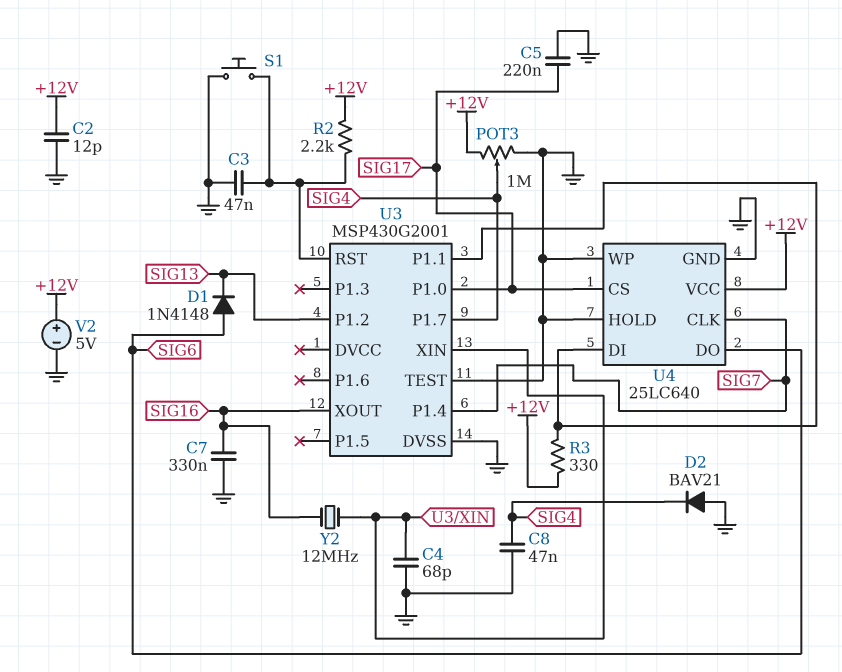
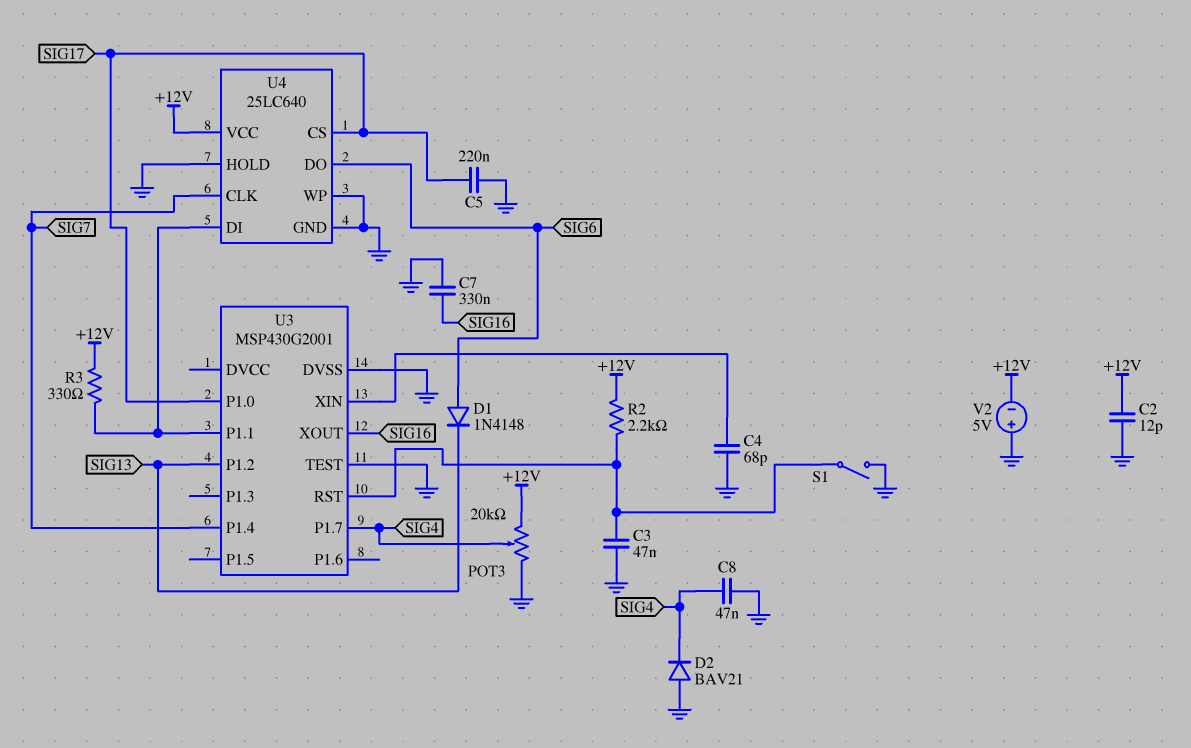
POT3: 1M (+12V, GND, wiper SIG4) -> 20k (+12V, GND, wiper SIG4)
S1: button (GND, U3/RST) -> switch (GND, U3/RST)
V2: 5V (plus +12V, minus GND) -> 5V (plus GND, minus +12V)
Y2: 12MHz (SIG16, U3/XIN) -> none

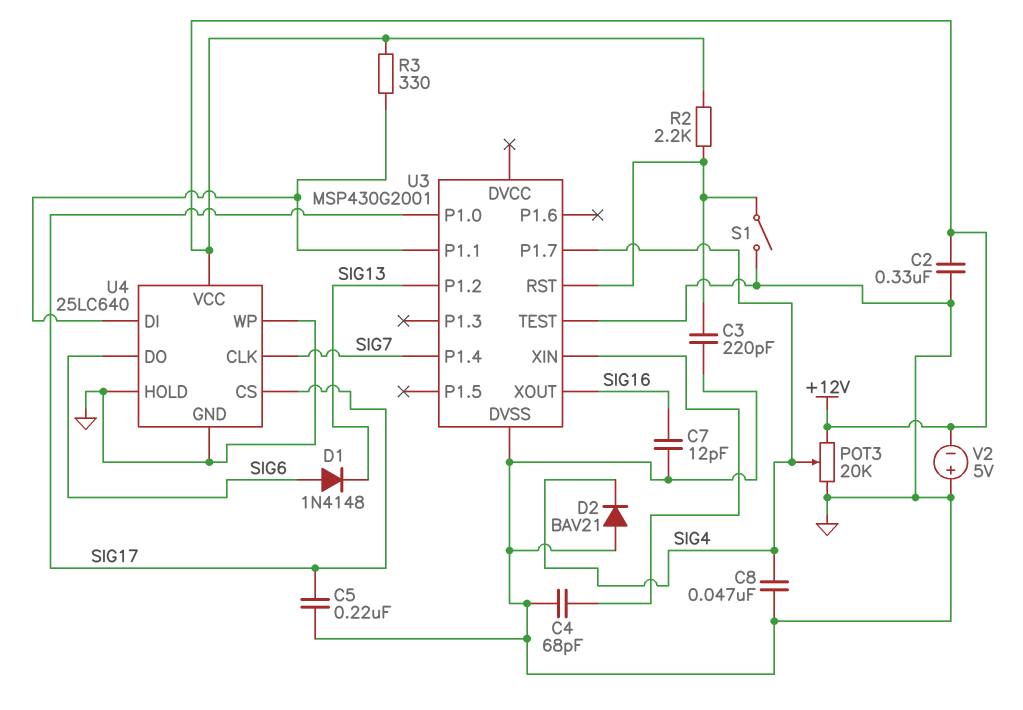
C2: 12pF (+12V, GND) -> 330nF (+12V, GND)
C3: 47nF (GND, U3/RST) -> 220pF (GND, U3/RST)
C7: 330nF (GND, SIG16) -> 12pF (GND, SIG16)

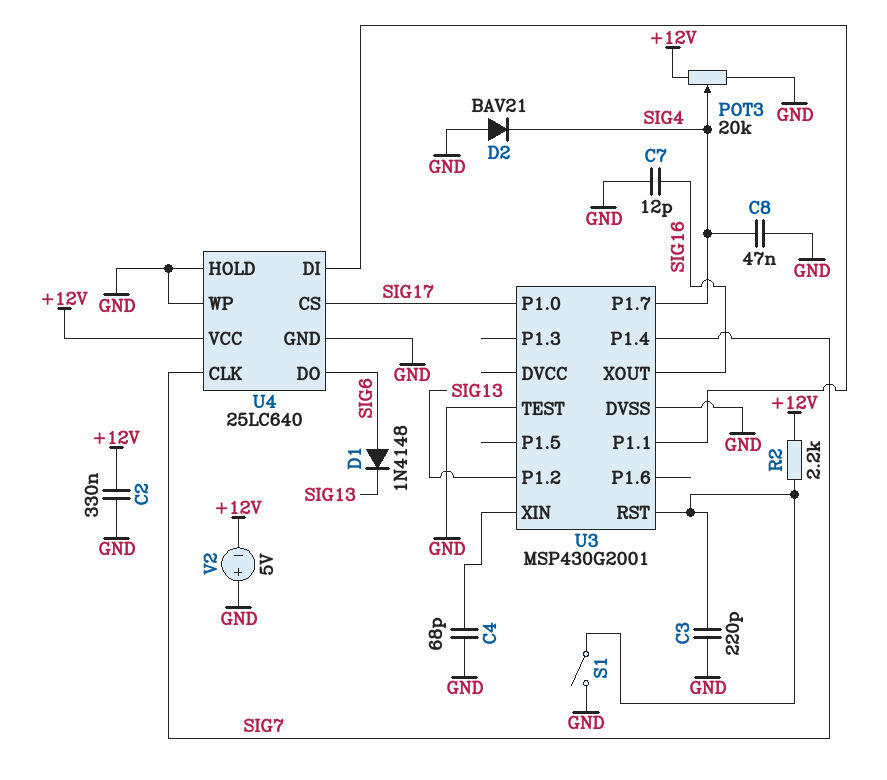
C5: 220nF (GND, SIG17) -> none
R3: 330 (+12V, U3/P1.1) -> none

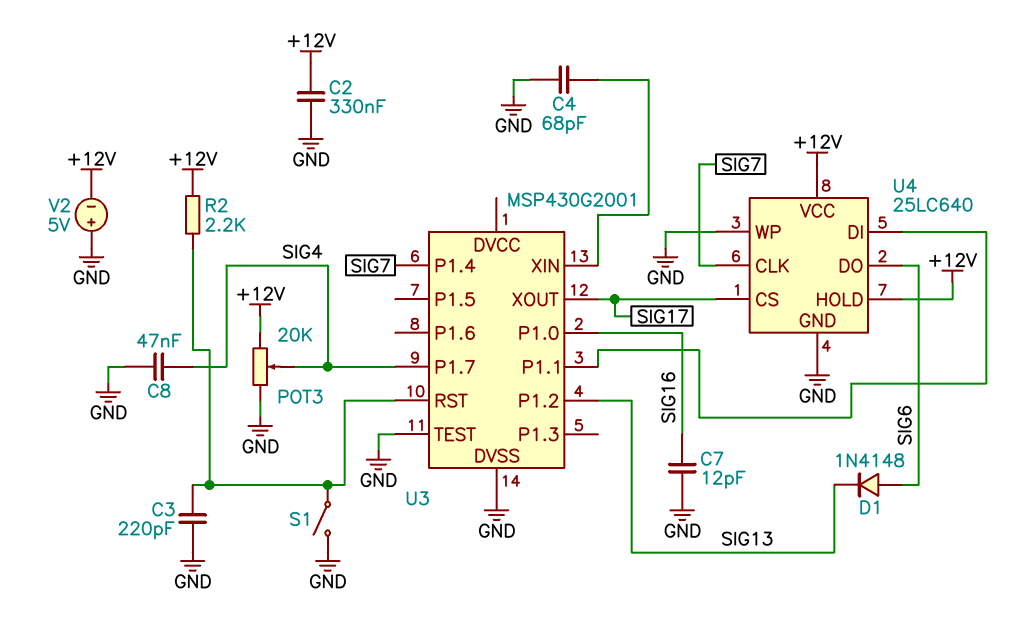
D2: diode BAV21 (A GND, K SIG4) -> none
U3 pin P1.0: SIG17 -> SIG16
U3 pin XOUT: SIG16 -> SIG17
U4 pin HOLD: GND -> +12V

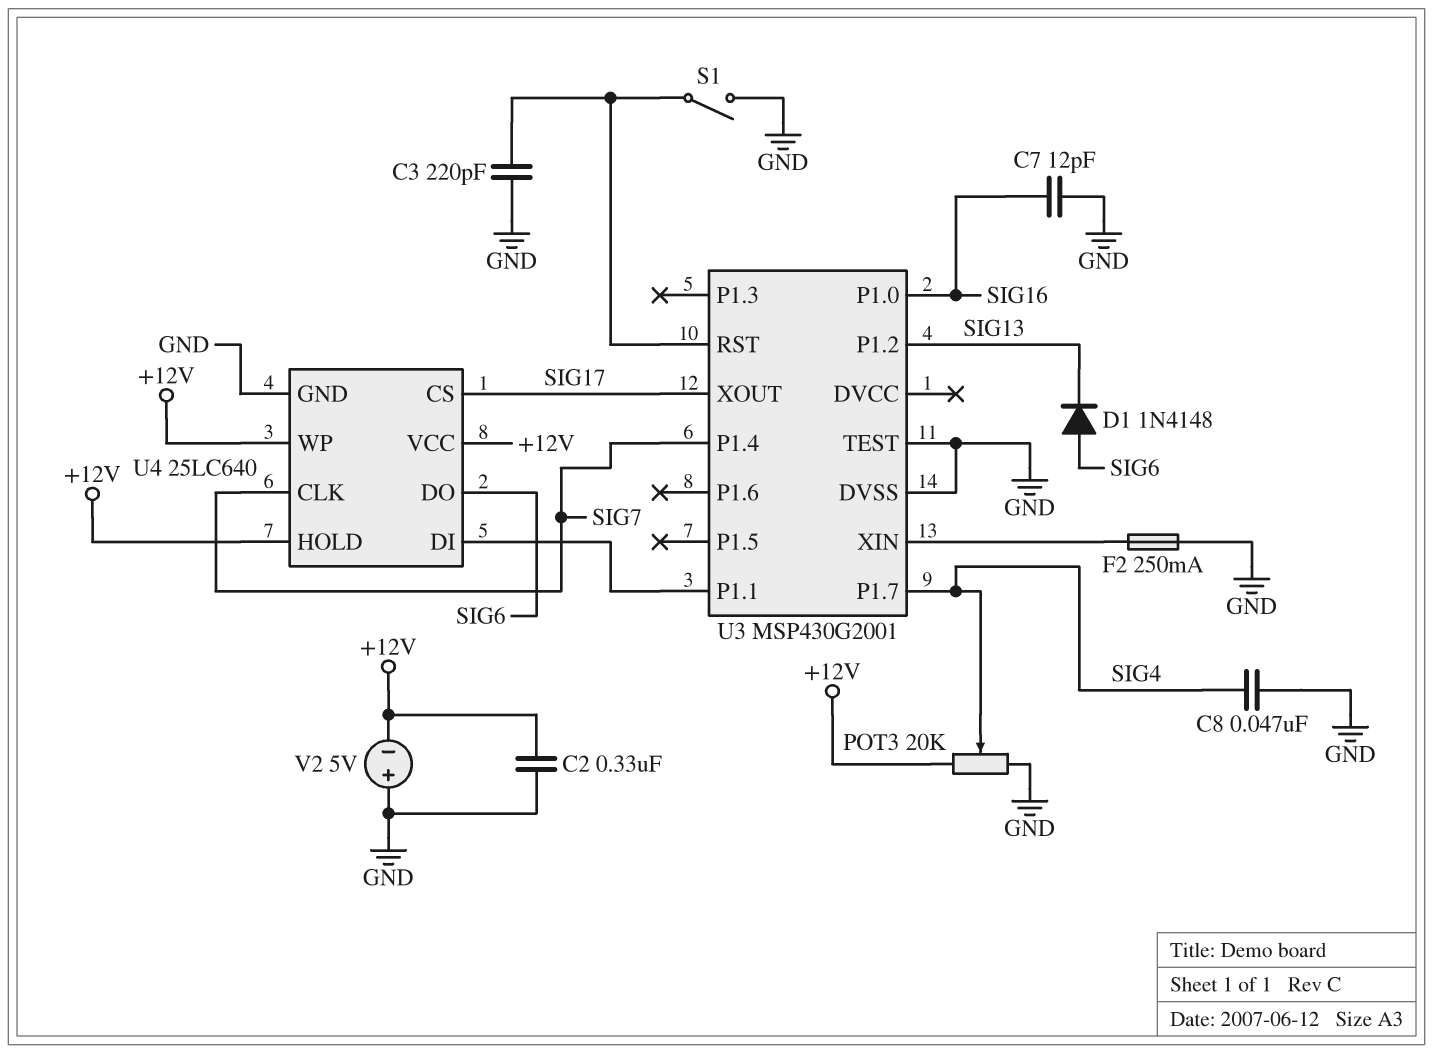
C4: 68pF (GND, U3/XIN) -> none
F2: none -> 250mA (GND, U3/XIN)
R2: 2.2k (+12V, U3/RST) -> none
U4 pin WP: GND -> +12V

